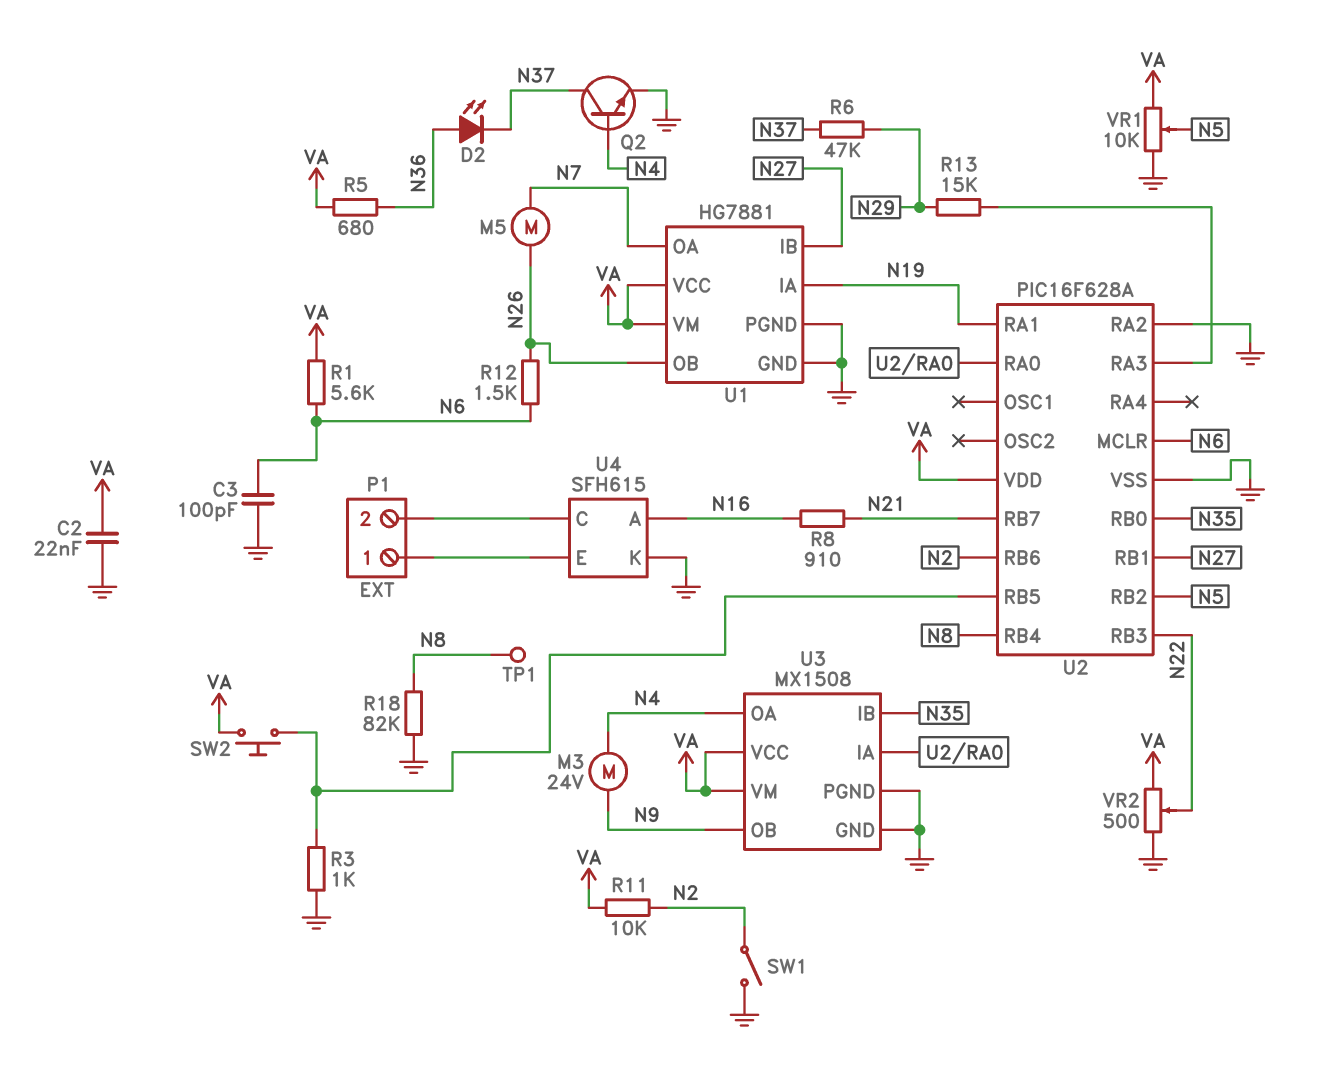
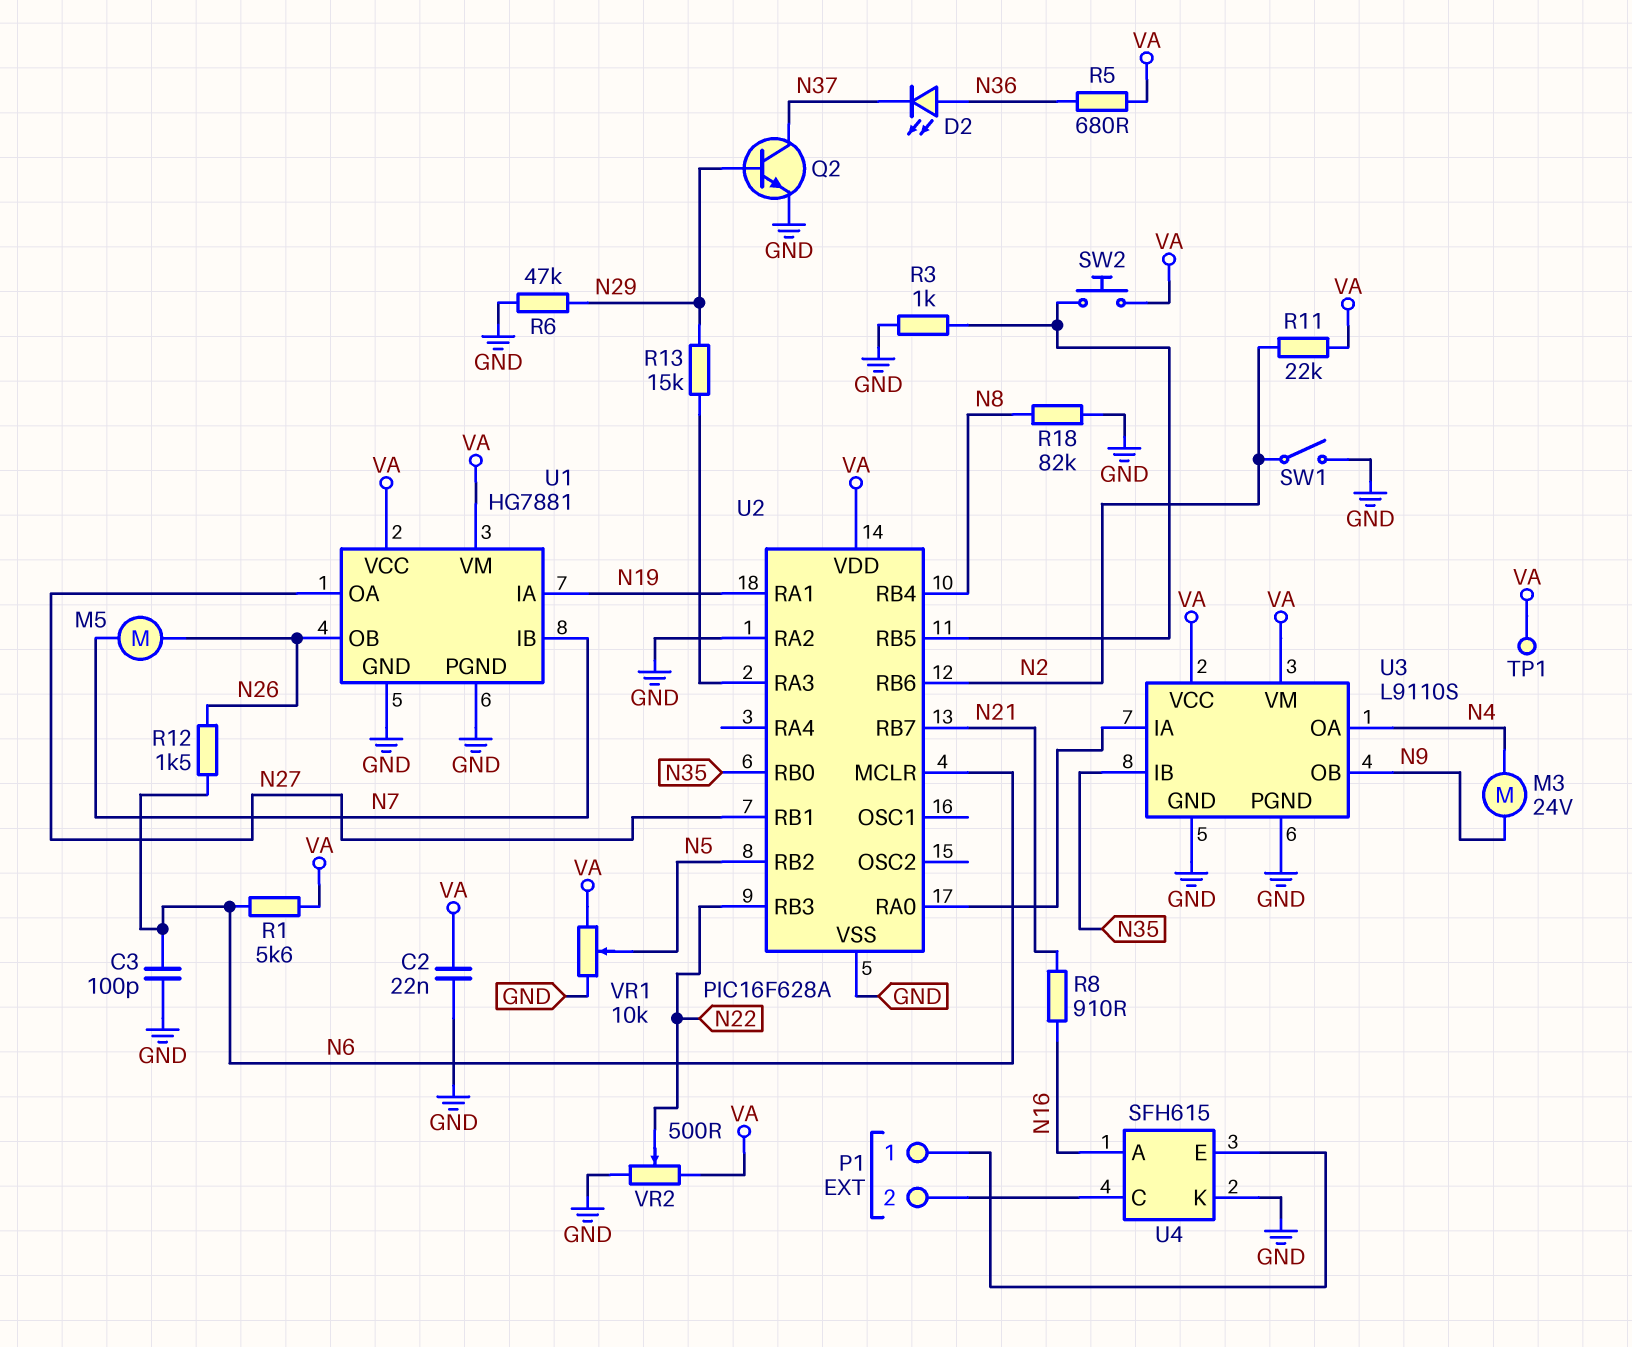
Q2: NPN (B N4, C N37, E GND) -> NPN (B N29, C N37, E GND)
R6: 47k (N29, N37) -> 47k (GND, N29)
R11: 10k (N2, VA) -> 22k (N2, VA)
TP1: test point (N8) -> test point (VA)
U1 pin IB: N27 -> N7
U1 pin OA: N7 -> N27
U3: MX1508 -> L9110S

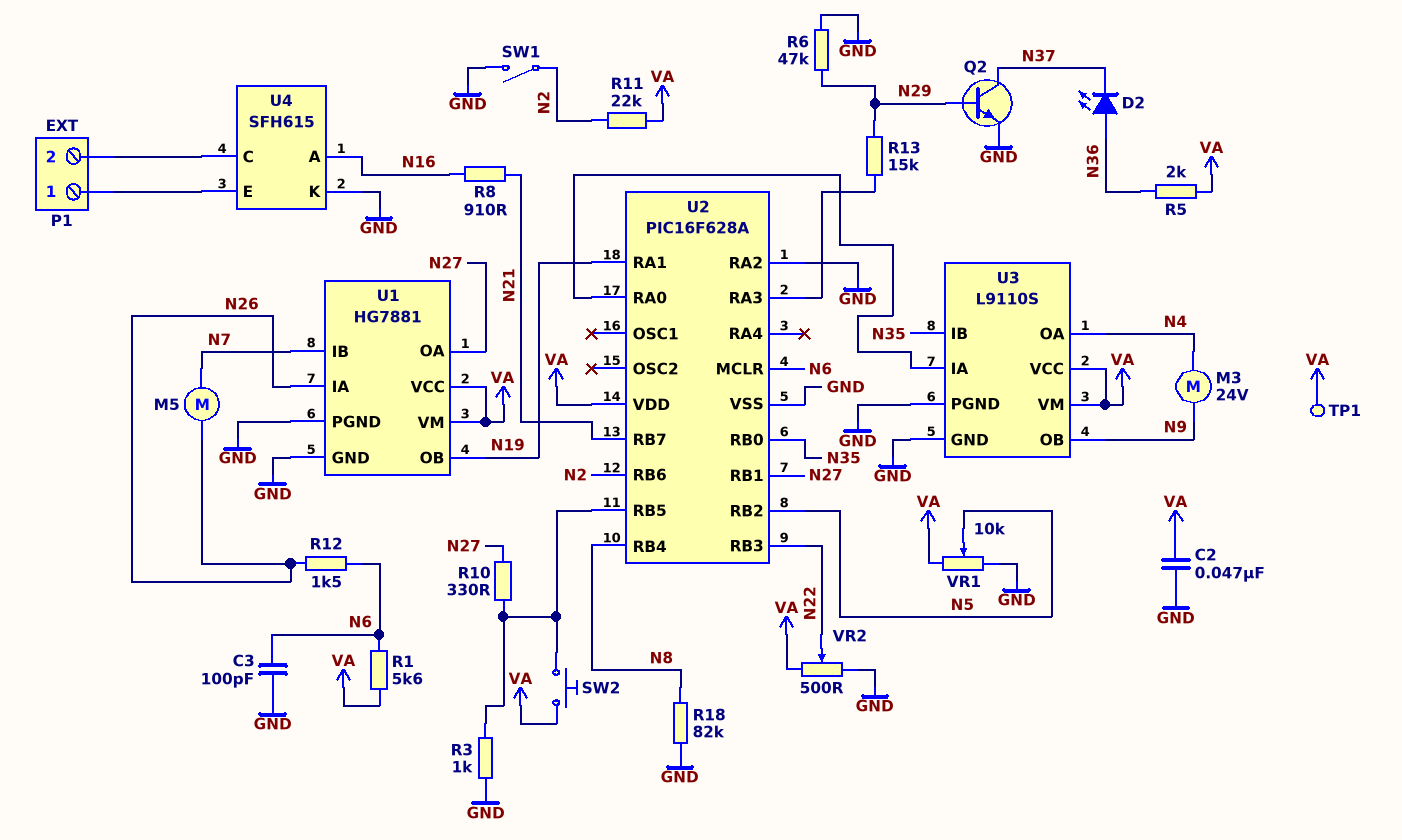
C2: 22nF (GND, VA) -> 47nF (GND, VA)
R5: 680 (N36, VA) -> 2k (N36, VA)
R10: none -> 330 (N27, U2/RB5)
U1 pin IA: N19 -> N26
U1 pin OB: N26 -> N19

